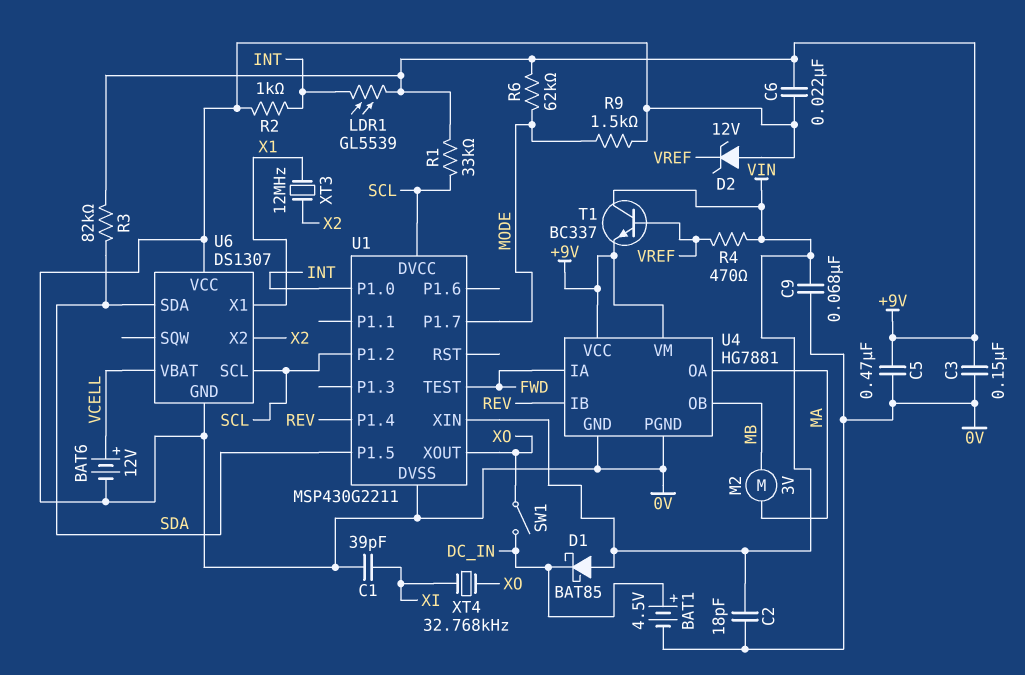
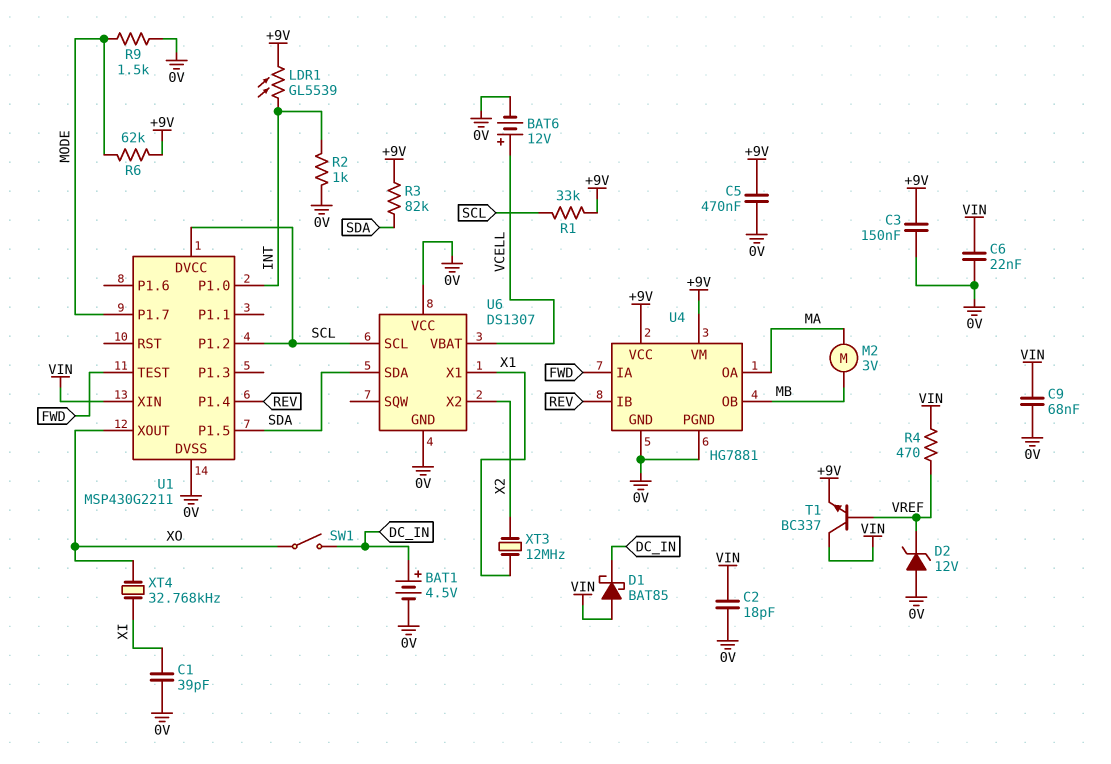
C6: 22nF (+9V, 0V) -> 22nF (0V, VIN)

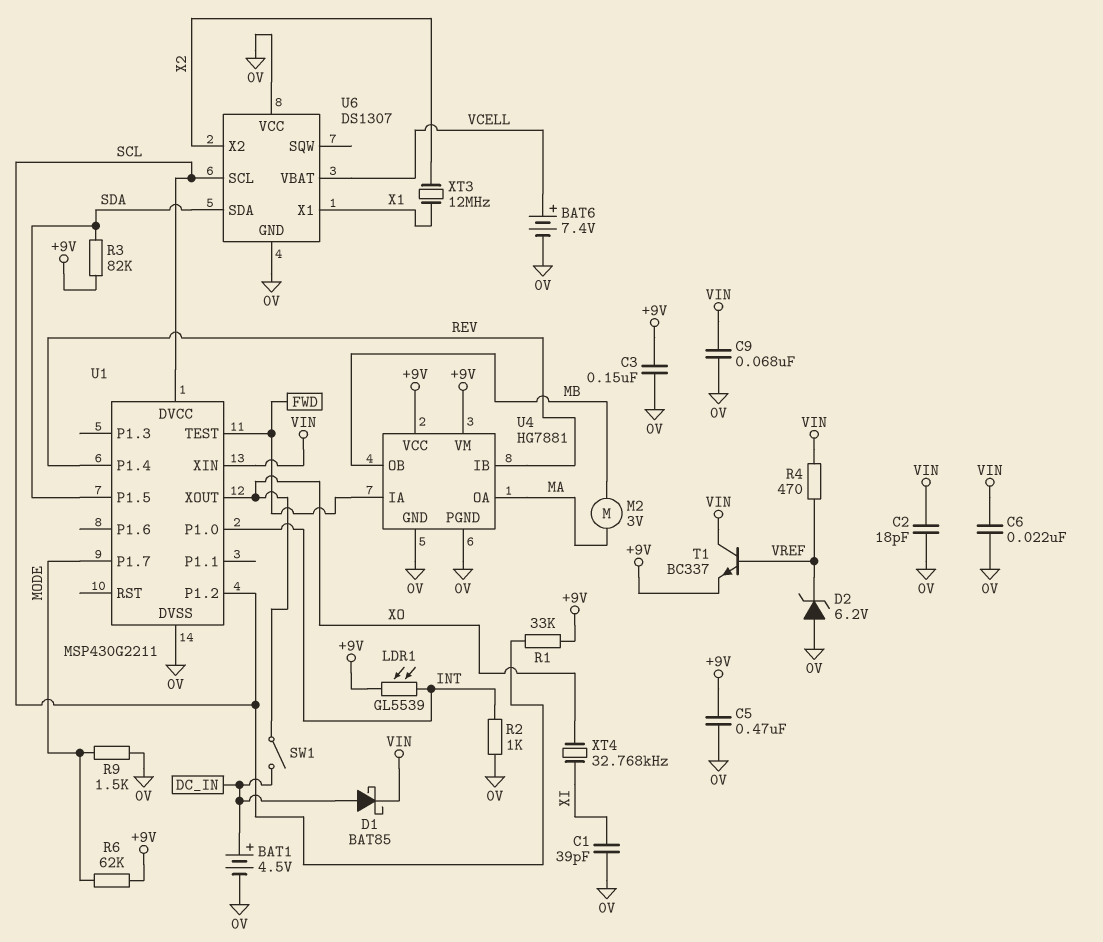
BAT6: 12V (plus VCELL, minus 0V) -> 7.4V (plus VCELL, minus 0V)
D1: schottky BAT85 (A VIN, K DC_IN) -> schottky BAT85 (A DC_IN, K VIN)
D2: zener 12V (A 0V, K VREF) -> zener 6.2V (A 0V, K VREF)

